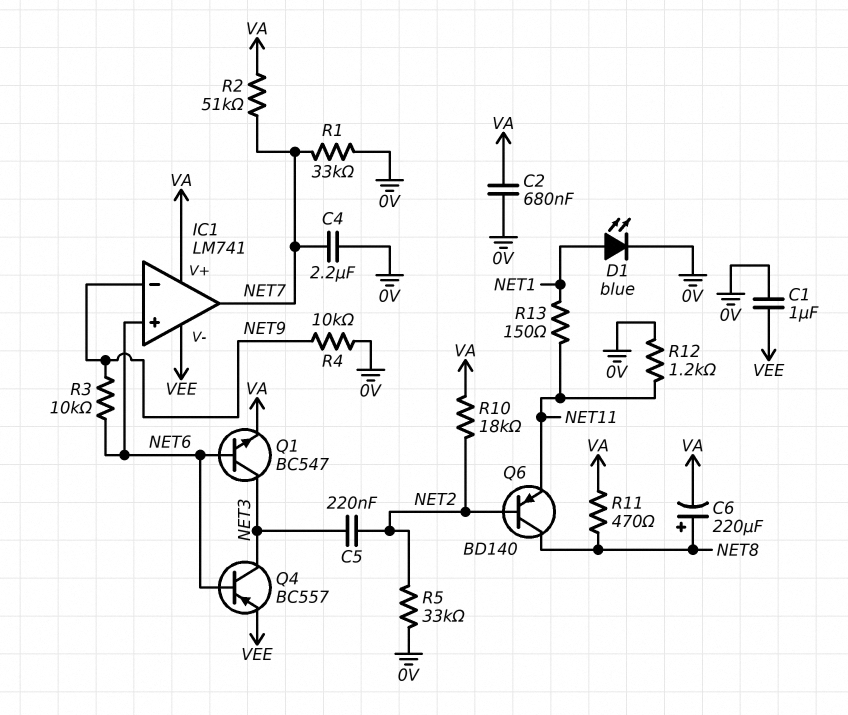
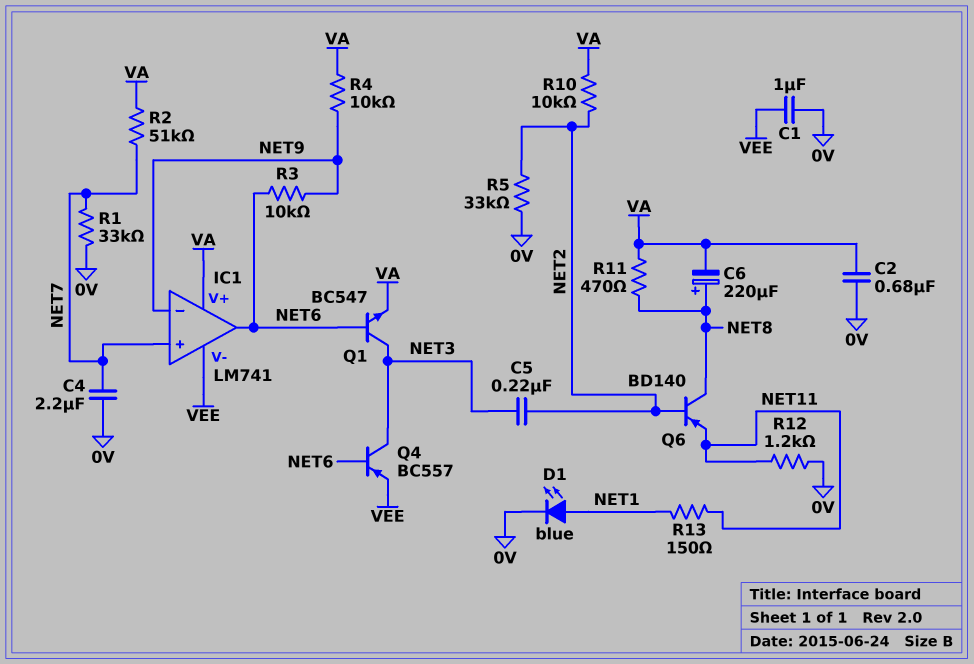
IC1 pin in+: NET6 -> NET7
IC1 pin out: NET7 -> NET6
R4: 10k (0V, NET9) -> 10k (NET9, VA)
R10: 18k (NET2, VA) -> 10k (NET2, VA)

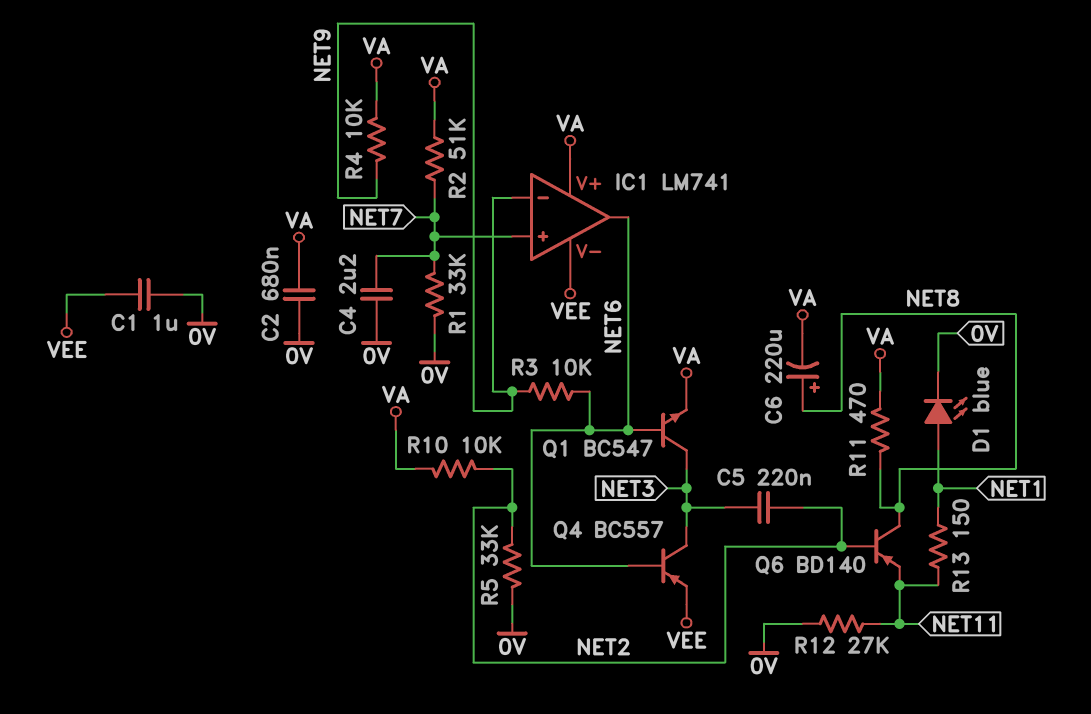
R12: 1.2k (0V, NET11) -> 27k (0V, NET11)

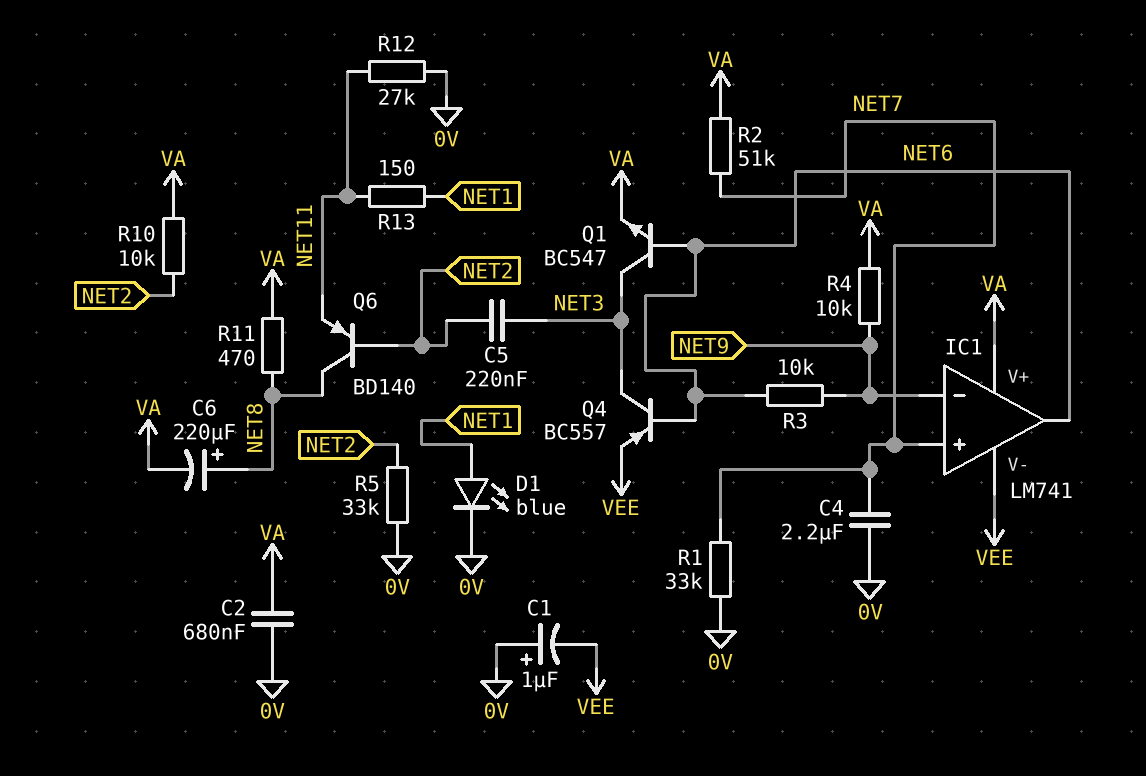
C1: 1uF (0V, VEE) -> 1uF (plus 0V, minus VEE)

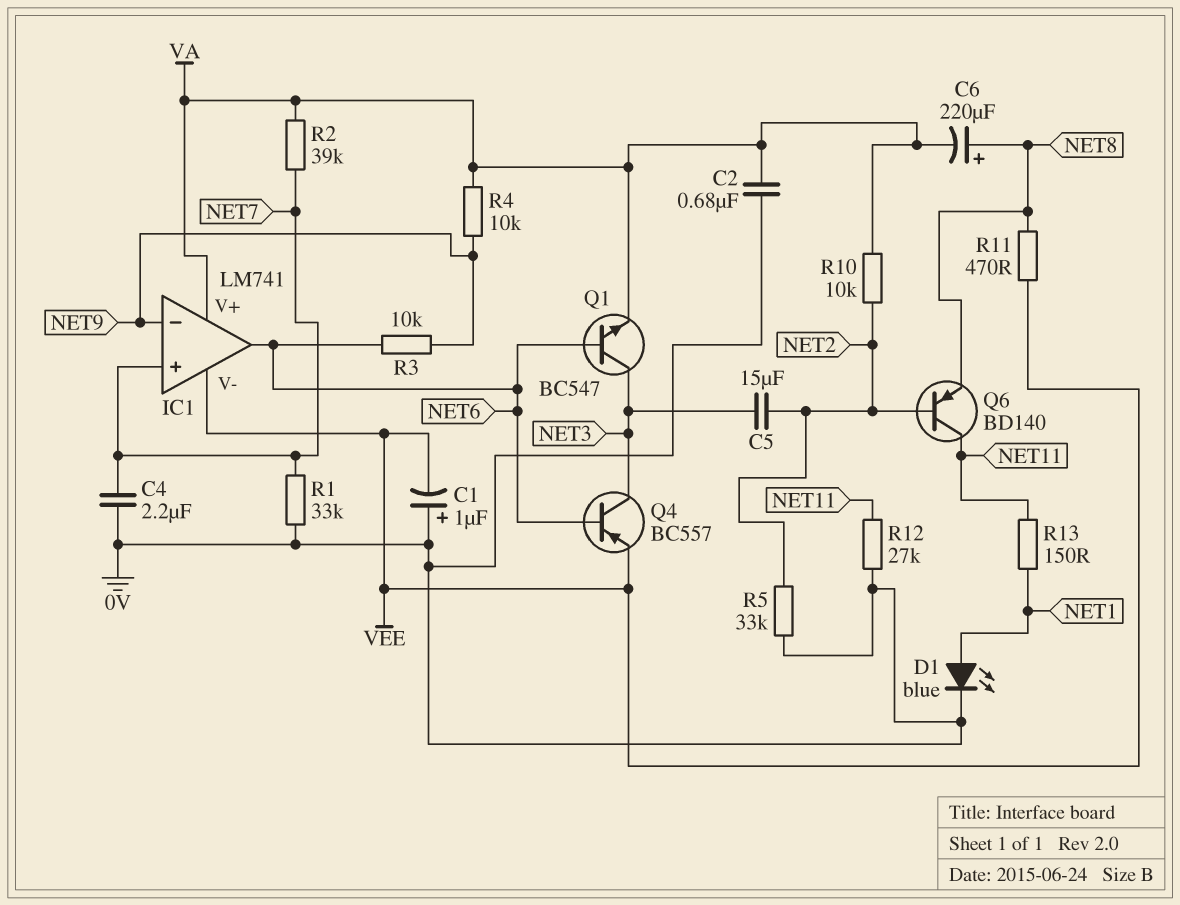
C5: 220nF (NET2, NET3) -> 15uF (NET2, NET3)
Q6: PNP BD140 (B NET2, C NET8, E NET11) -> PNP BD140 (B NET2, C NET11, E NET8)
R2: 51k (NET7, VA) -> 39k (NET7, VA)
R11: 470 (NET8, VA) -> 470 (NET8, VEE)

